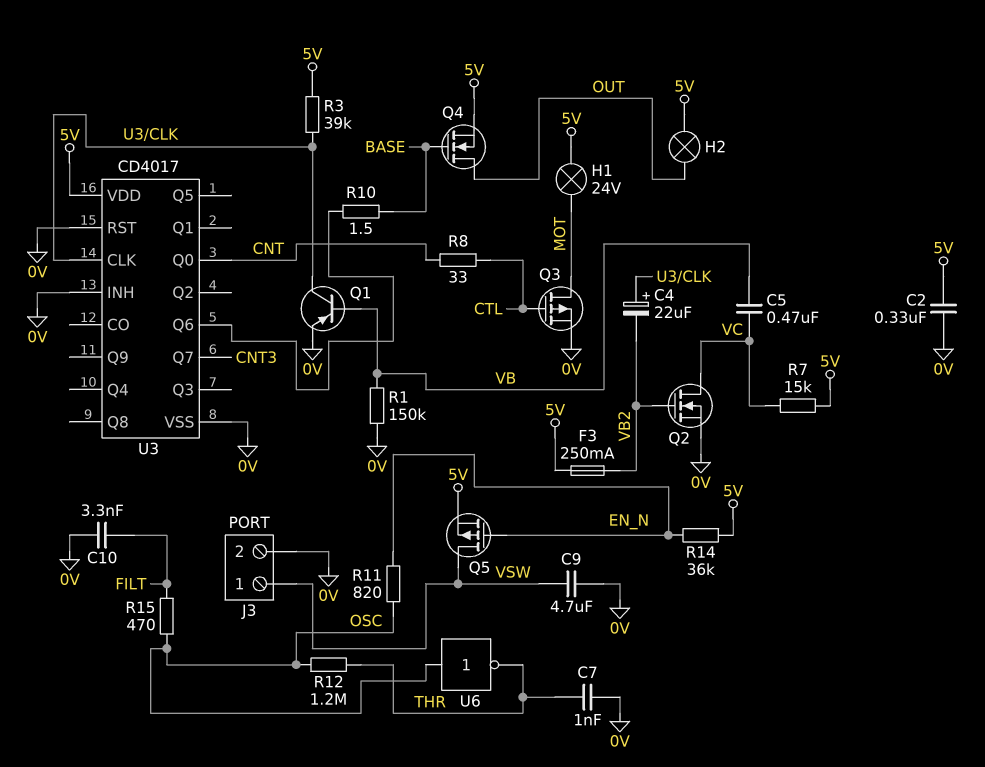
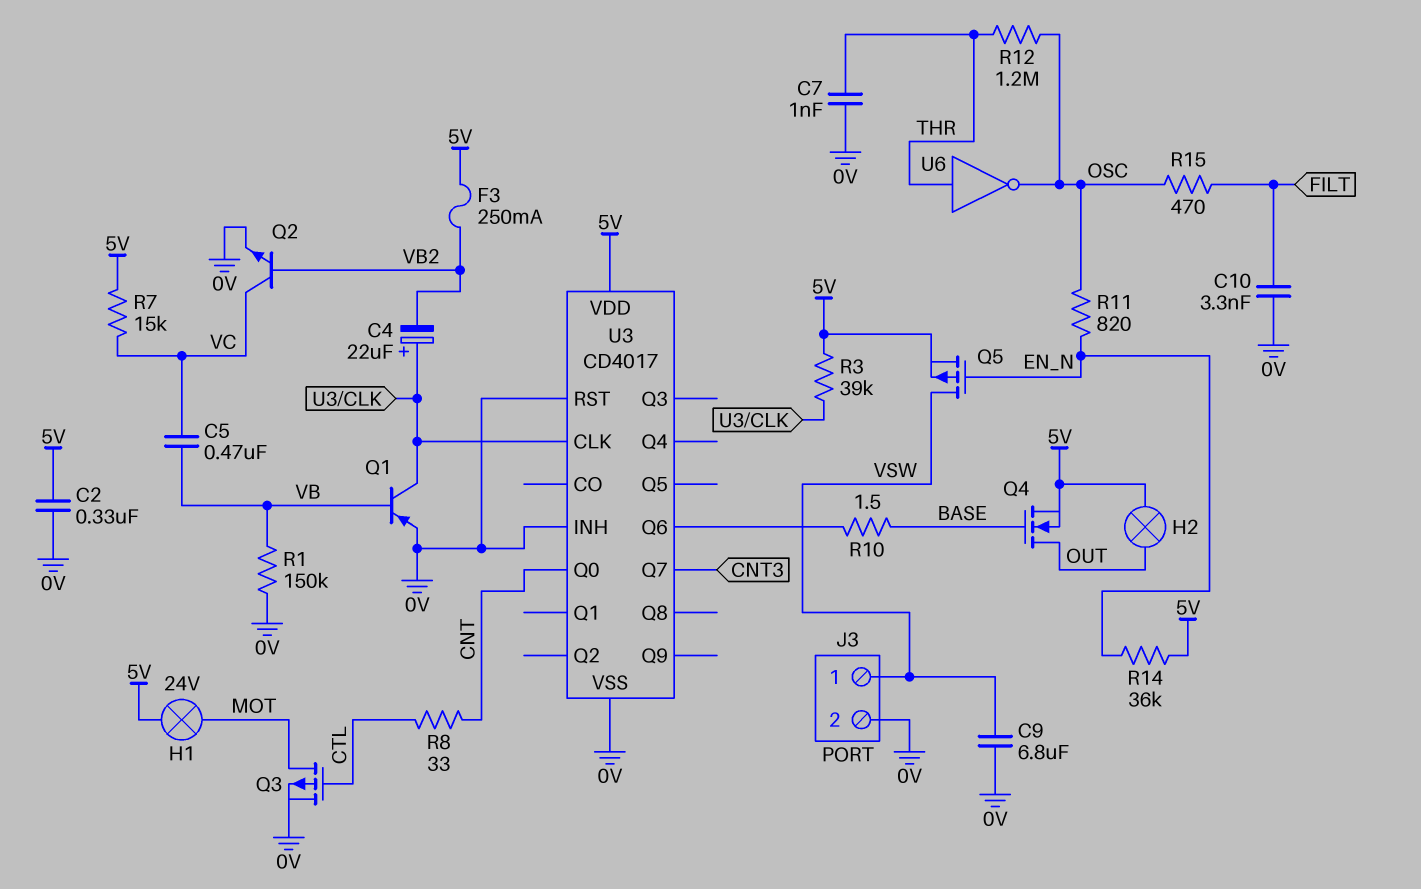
C9: 4.7uF (0V, VSW) -> 6.8uF (0V, VSW)
Q2: NMOS (G VB2, D VC, S 0V) -> NPN (B VB2, C VC, E 0V)
U6: NOT (in OSC, out THR) -> NOT (in THR, out OSC)

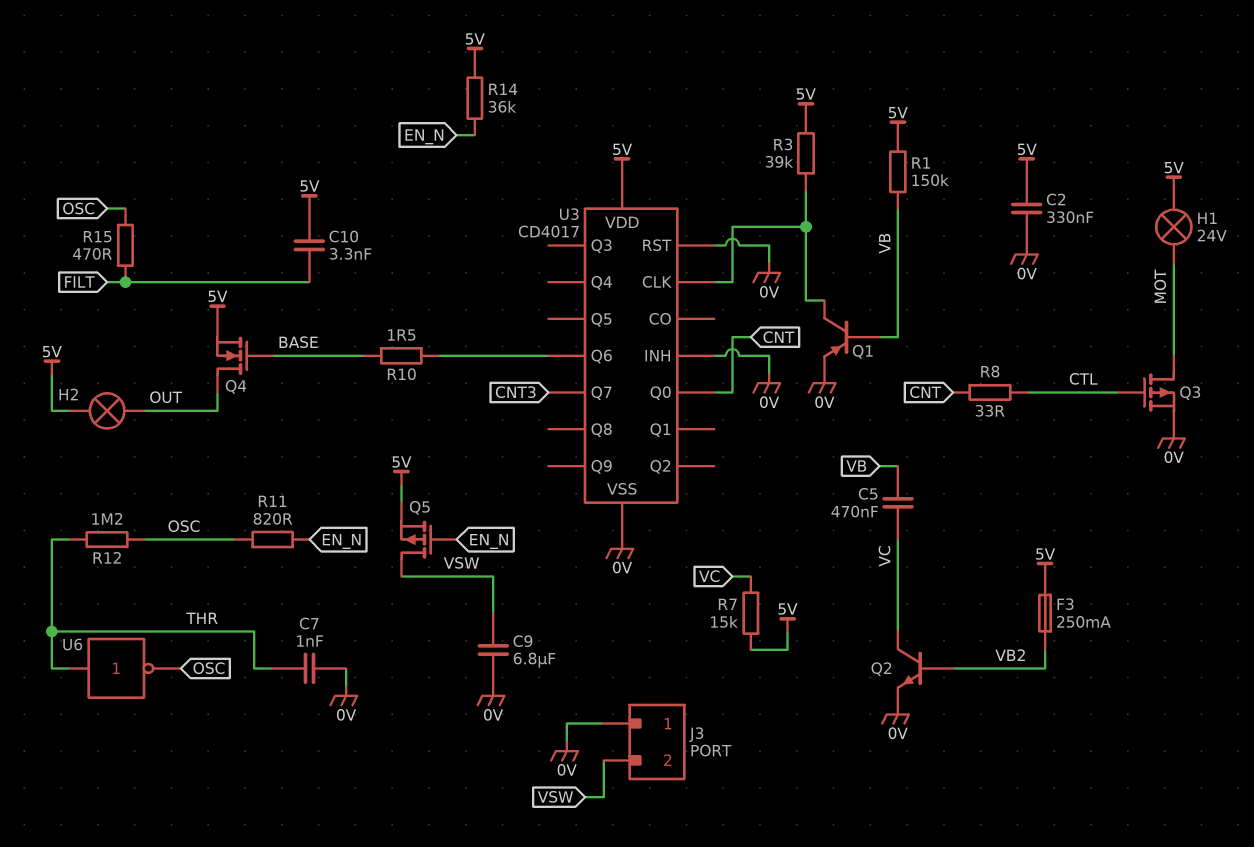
C4: 22uF (plus U3/CLK, minus VB2) -> none
C10: 3.3nF (0V, FILT) -> 3.3nF (5V, FILT)
J3 pin 1: VSW -> 0V
J3 pin 2: 0V -> VSW
R1: 150k (0V, VB) -> 150k (5V, VB)

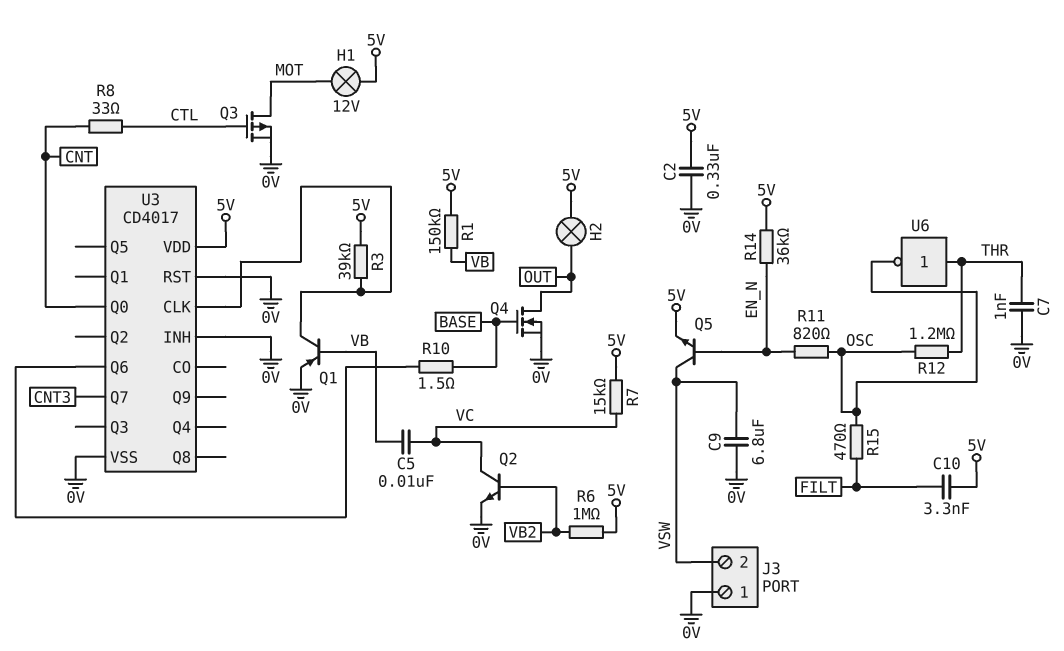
C5: 470nF (VB, VC) -> 10nF (VB, VC)
F3: 250mA (5V, VB2) -> none
H1: lamp 24V (5V, MOT) -> lamp 12V (5V, MOT)
Q4: NMOS (G BASE, D OUT, S 5V) -> NMOS (G BASE, D OUT, S 0V)
Q5: PMOS (G EN_N, D VSW, S 5V) -> NPN (B EN_N, C VSW, E 5V)
R6: none -> 1M (5V, VB2)

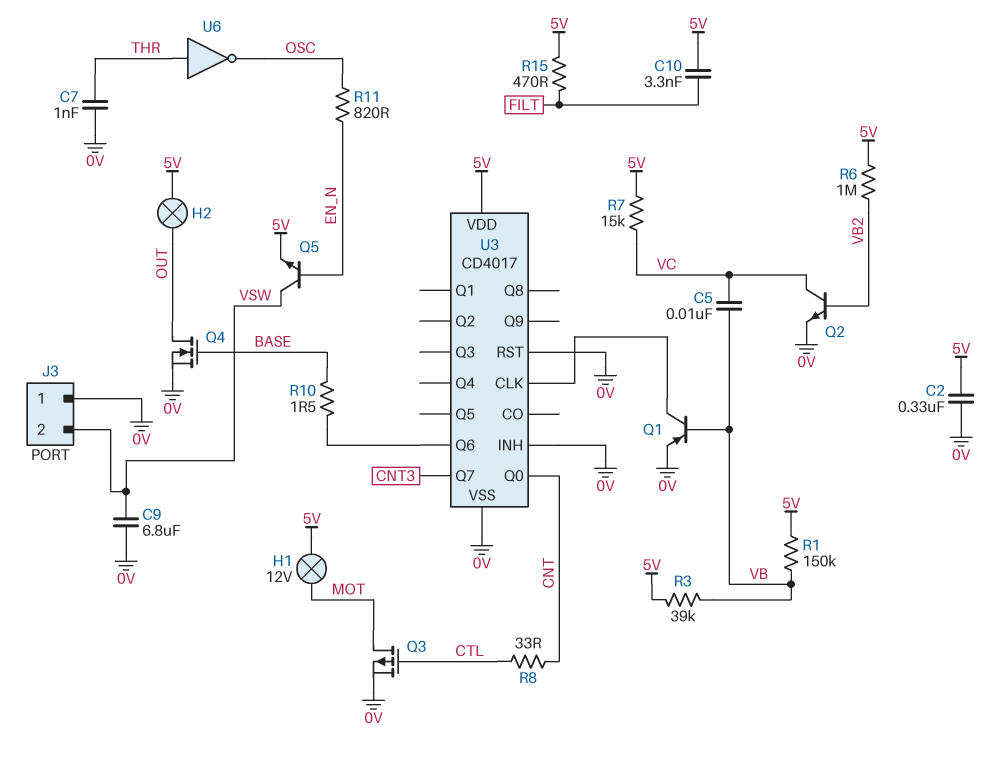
R3: 39k (5V, U3/CLK) -> 39k (5V, VB)
R12: 1.2M (OSC, THR) -> none
R14: 36k (5V, EN_N) -> none
R15: 470 (FILT, OSC) -> 470 (5V, FILT)

